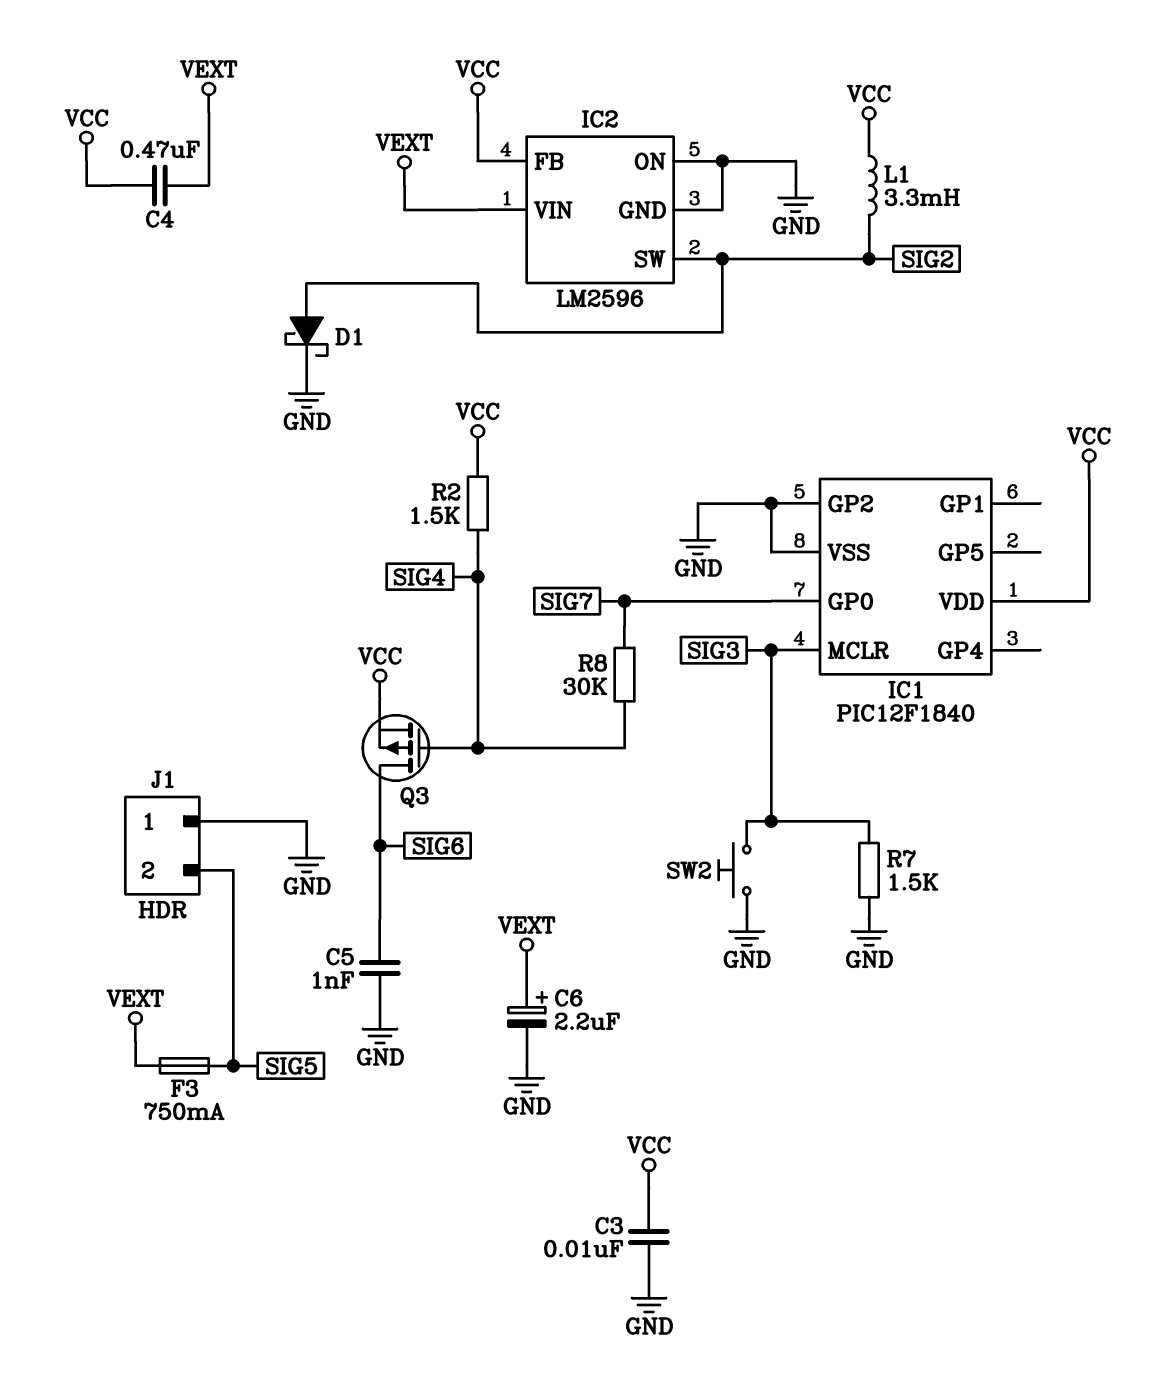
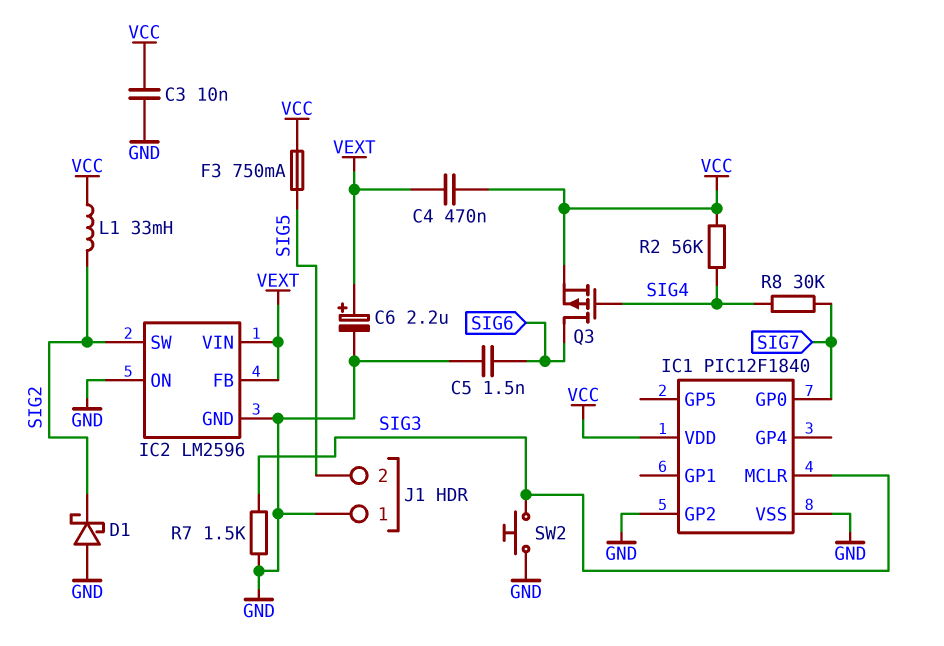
C5: 1nF (GND, SIG6) -> 1.5nF (GND, SIG6)
D1: schottky (A SIG2, K GND) -> schottky (A GND, K SIG2)
F3: 750mA (SIG5, VEXT) -> 750mA (SIG5, VCC)
IC2 pin FB: VCC -> VEXT
L1: 3.3mH (SIG2, VCC) -> 33mH (SIG2, VCC)
R2: 1.5k (SIG4, VCC) -> 56k (SIG4, VCC)

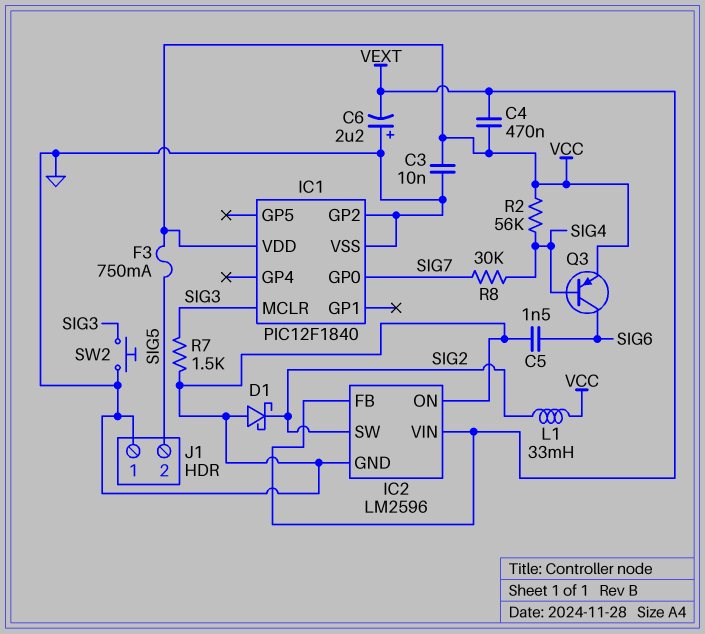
C6: 2.2uF (plus VEXT, minus GND) -> 2.2uF (plus GND, minus VEXT)
Q3: PMOS (G SIG4, D SIG6, S VCC) -> PNP (B SIG4, C SIG6, E VCC)

